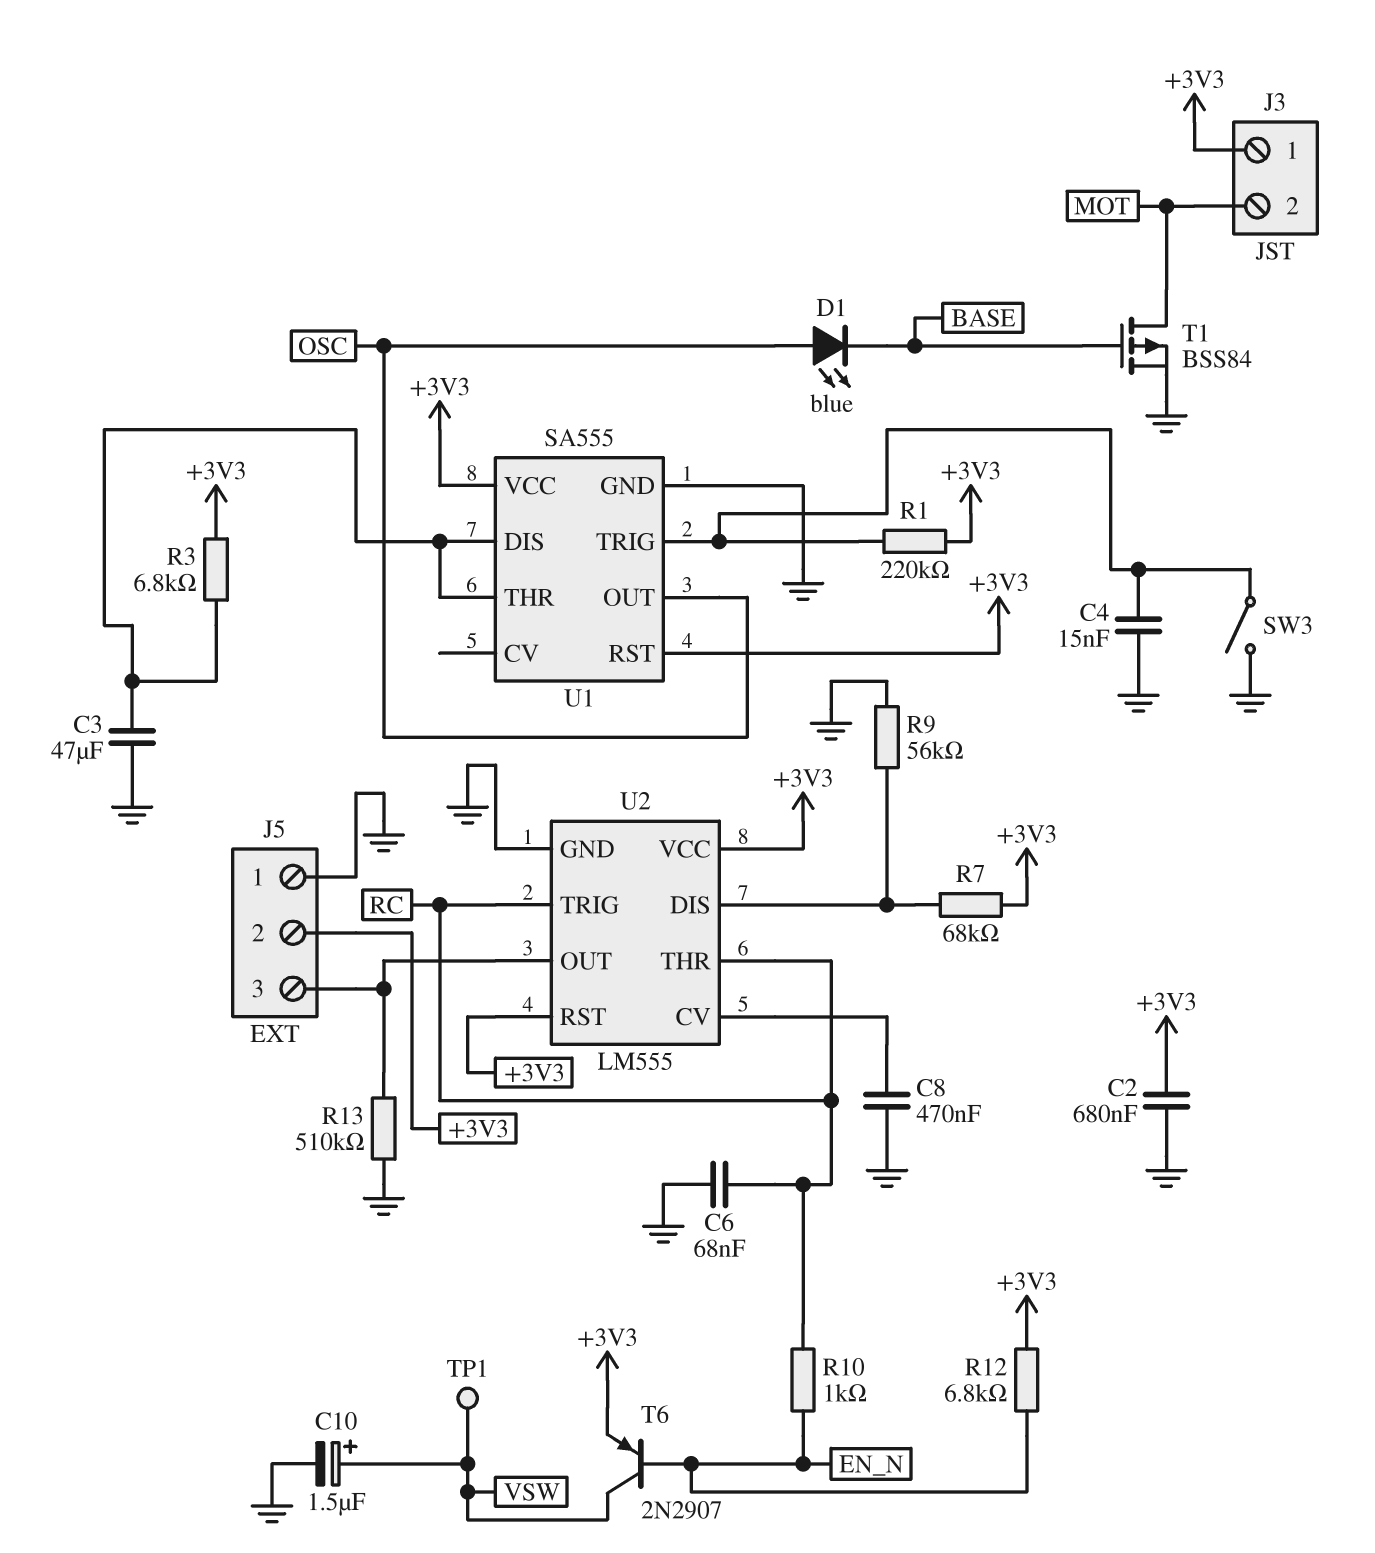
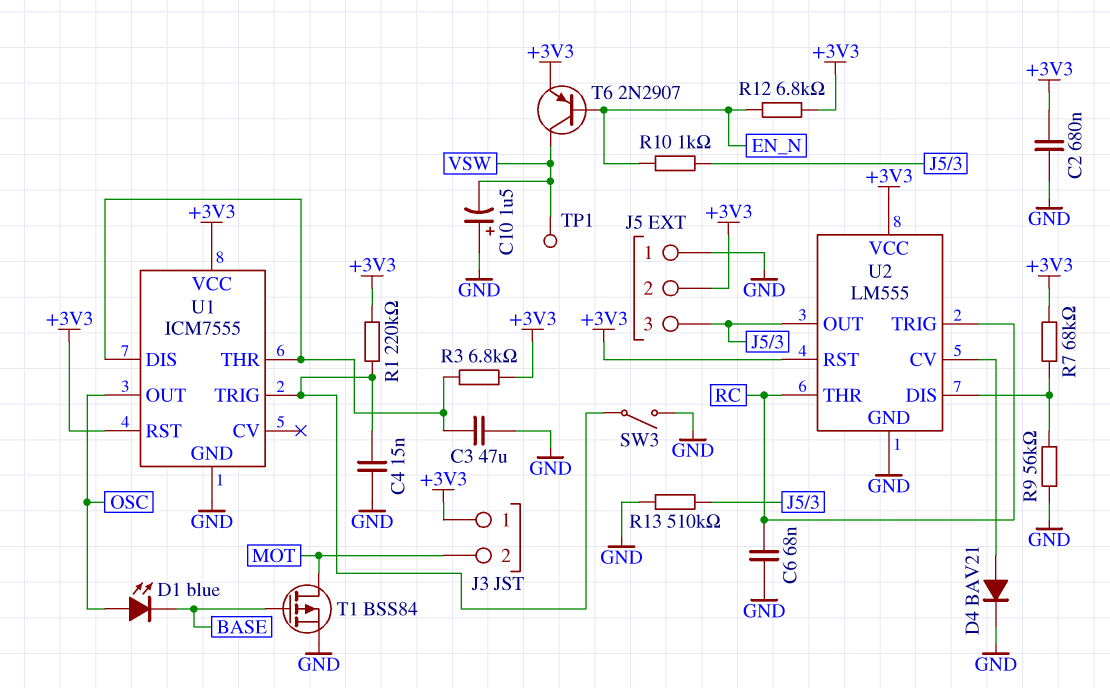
C8: 470nF (GND, U2/CV) -> none
C10: 1.5uF (plus VSW, minus GND) -> 1.5uF (plus GND, minus VSW)
D4: none -> diode BAV21 (A U2/CV, K GND)
R10: 1k (EN_N, RC) -> 1k (EN_N, J5/3)
U1: SA555 -> ICM7555

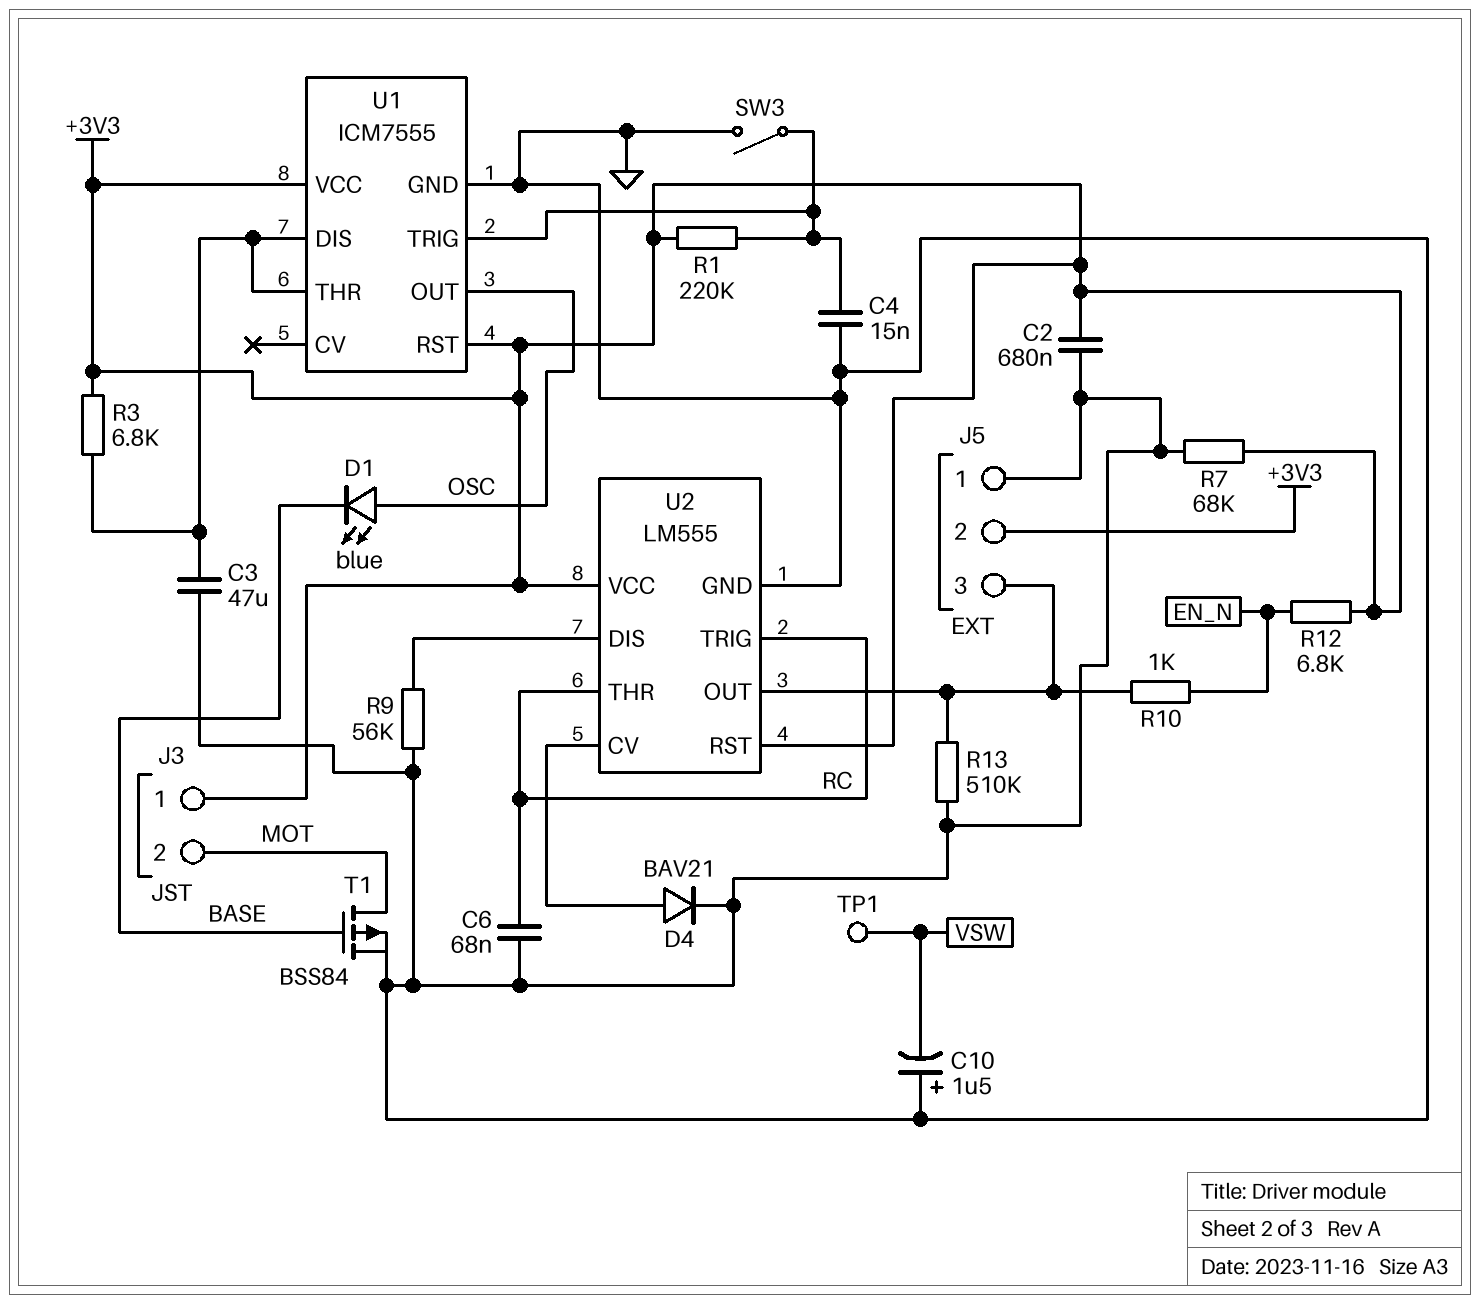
R7: 68k (+3V3, U2/DIS) -> 68k (+3V3, GND)
T6: PNP 2N2907 (B EN_N, C VSW, E +3V3) -> none

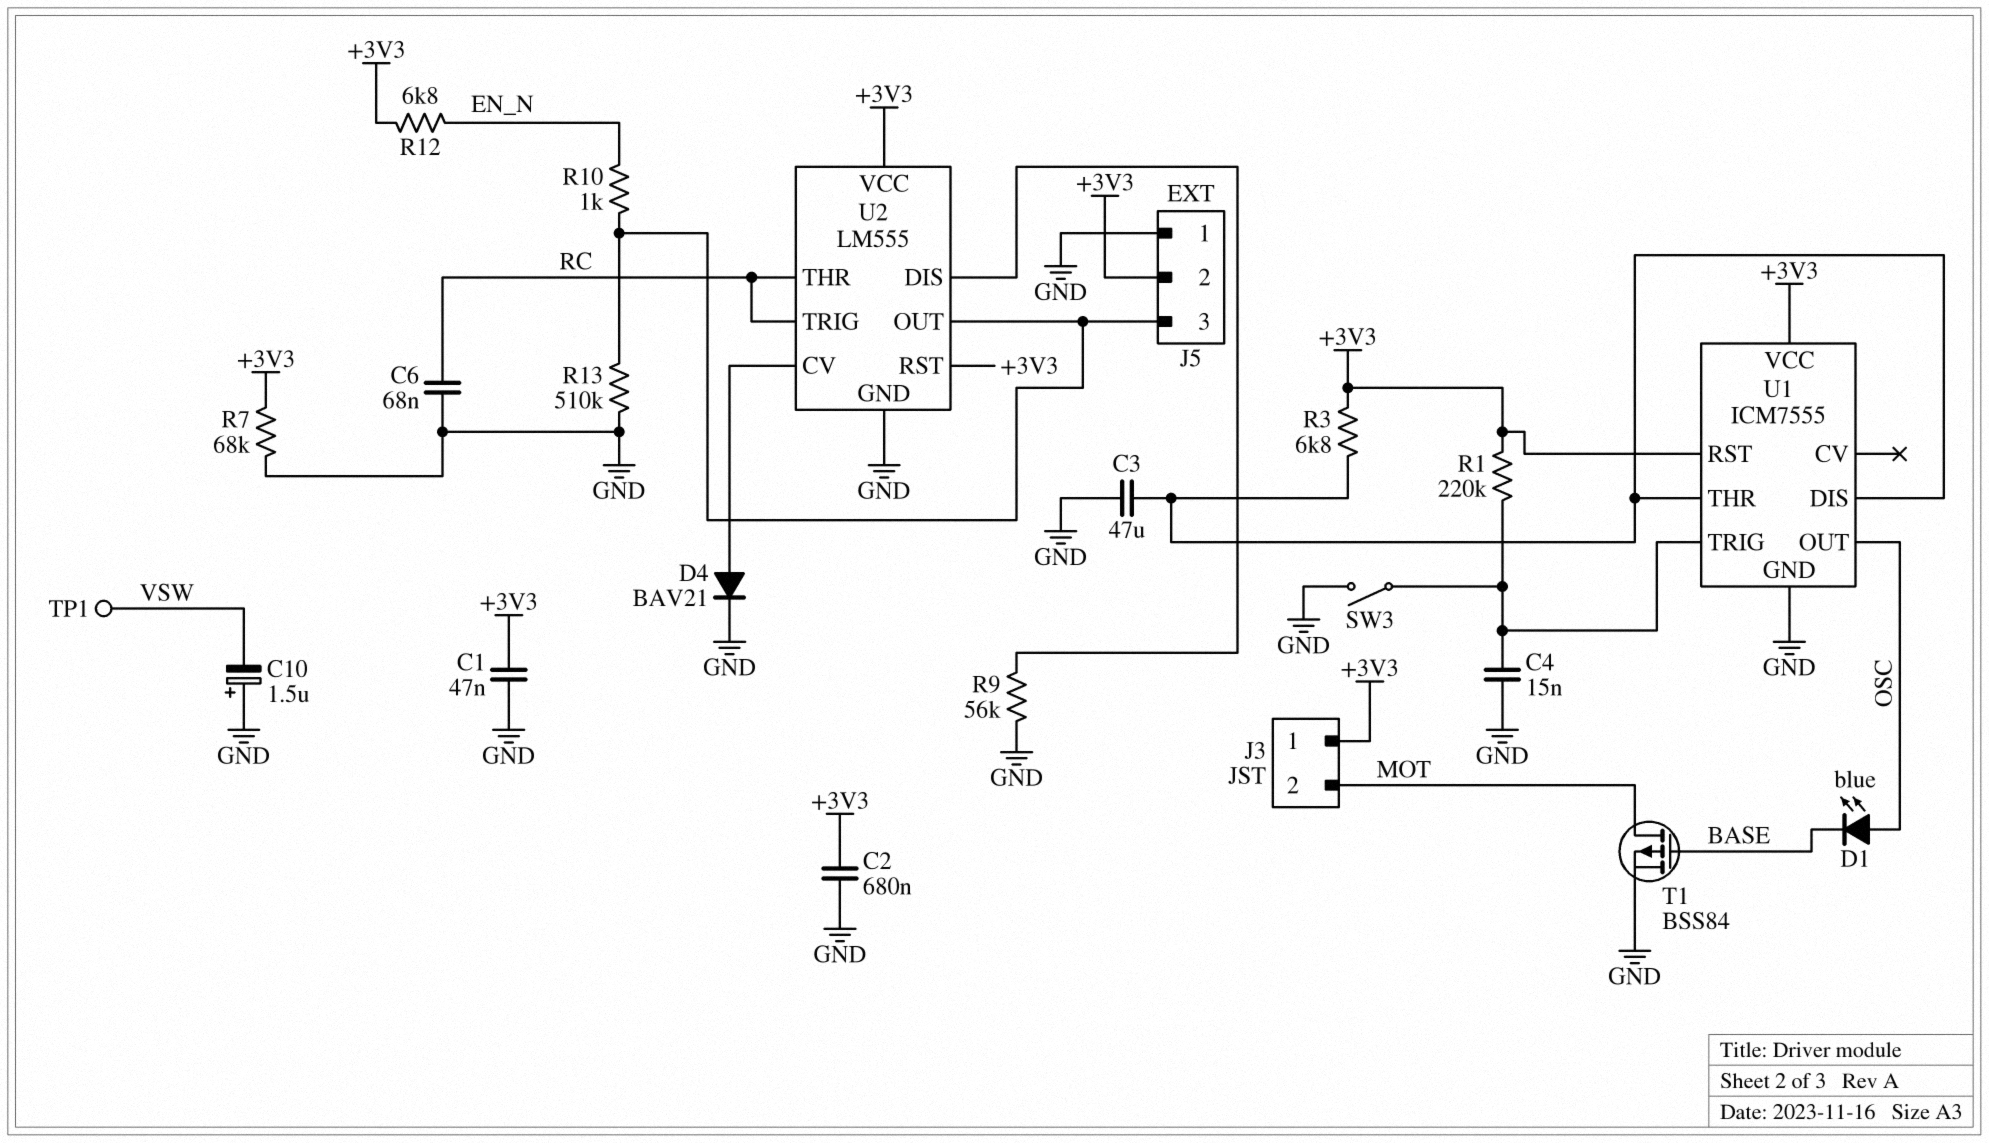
C1: none -> 47nF (+3V3, GND)

